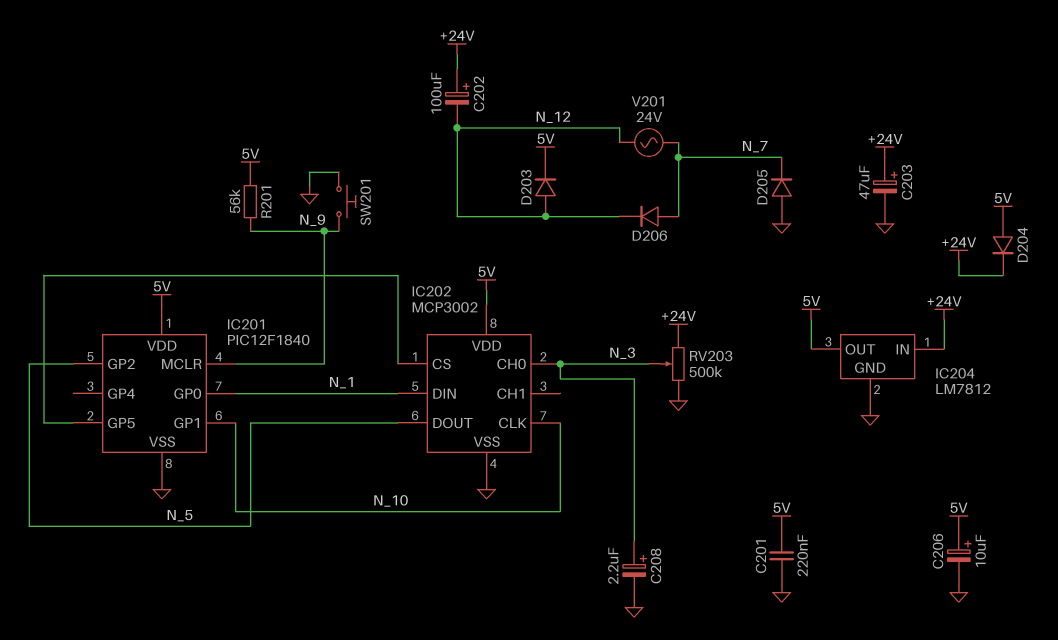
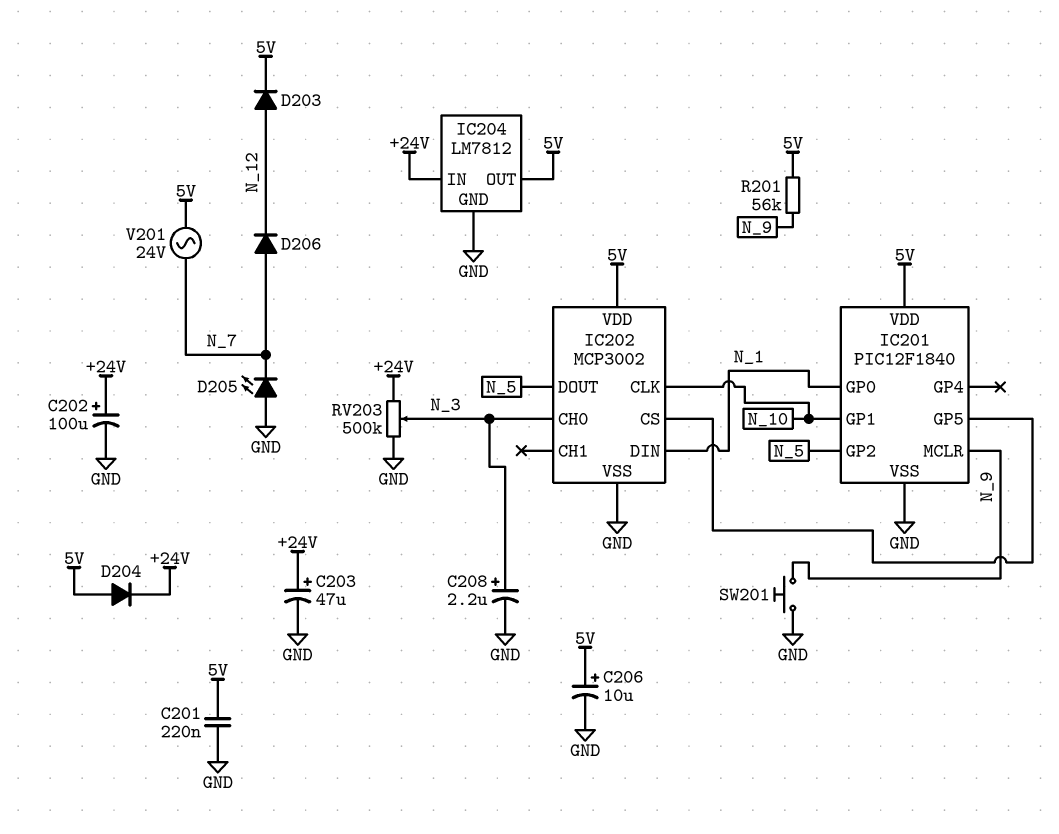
C202: 100uF (plus +24V, minus N_12) -> 100uF (plus +24V, minus GND)
D205: diode (A GND, K N_7) -> LED (A GND, K N_7)
V201: AC 24V (N_7, N_12) -> AC 24V (5V, N_7)

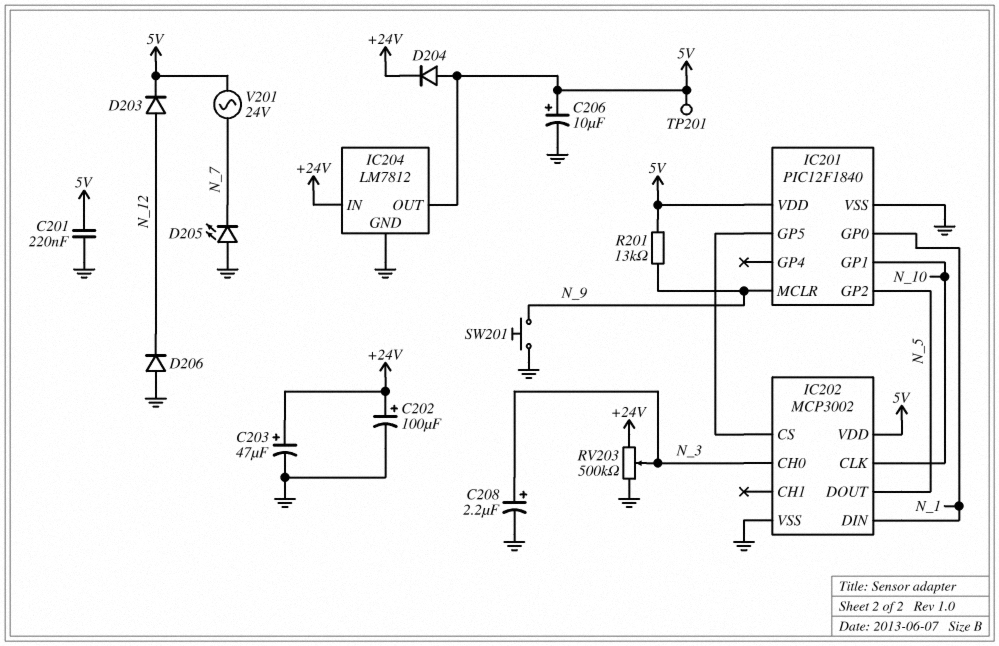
D206: diode (A N_7, K N_12) -> diode (A GND, K N_12)
R201: 56k (5V, N_9) -> 13k (5V, N_9)
TP201: none -> test point (5V)

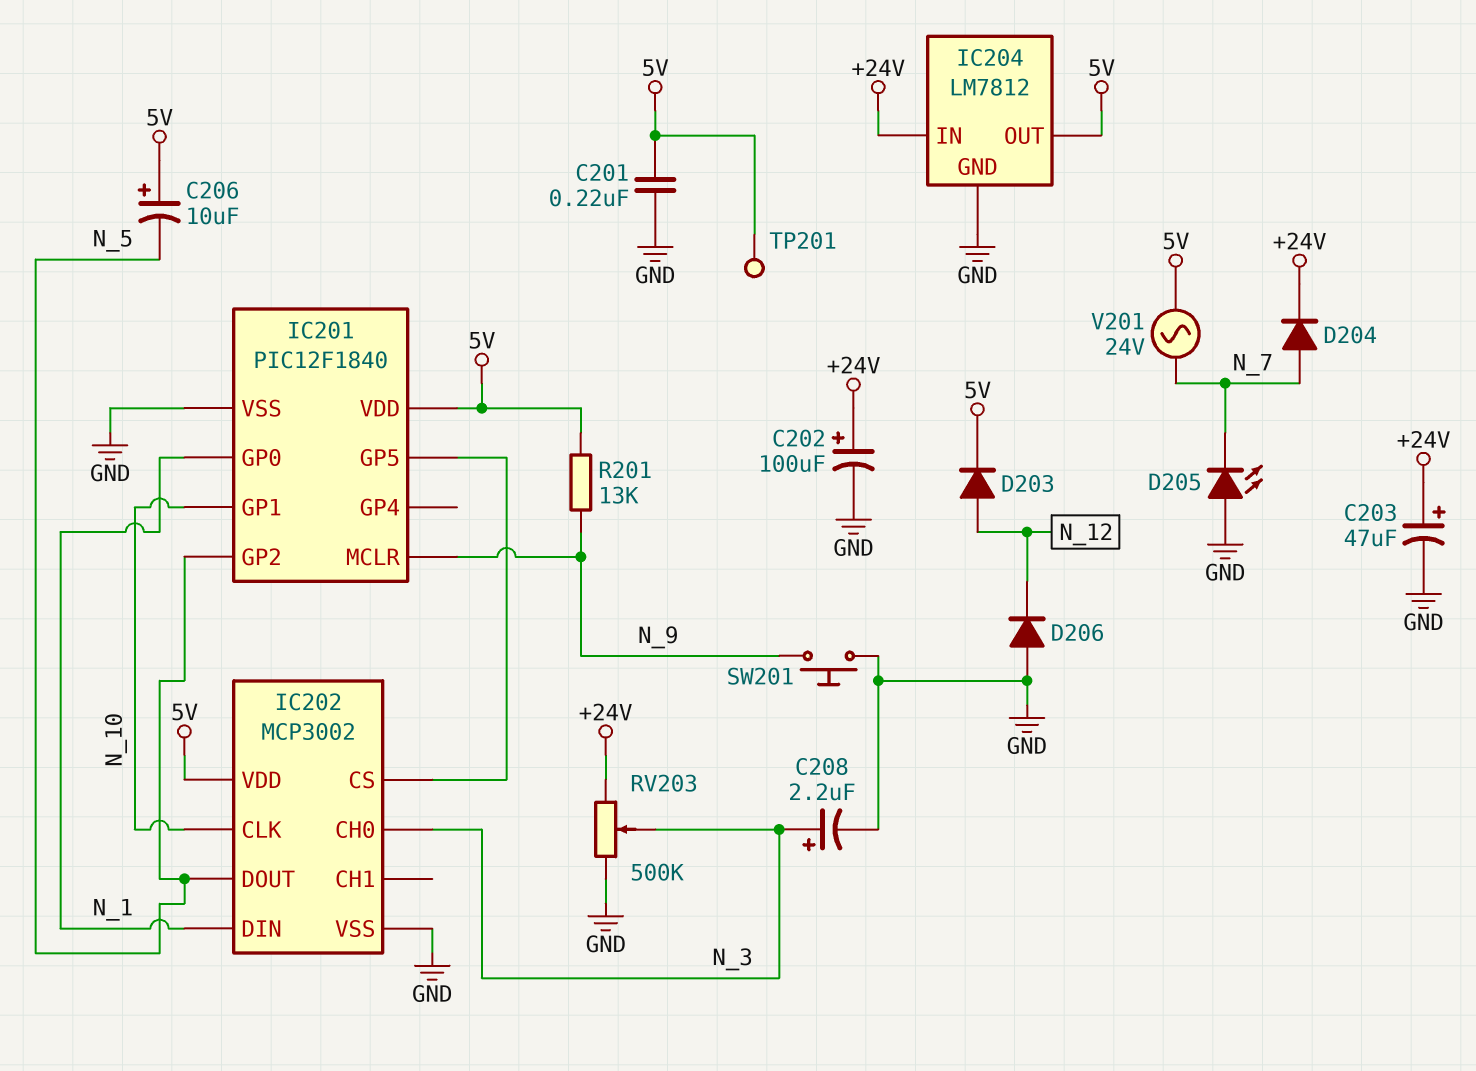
C206: 10uF (plus 5V, minus GND) -> 10uF (plus 5V, minus N_5)
D204: diode (A 5V, K +24V) -> diode (A N_7, K +24V)

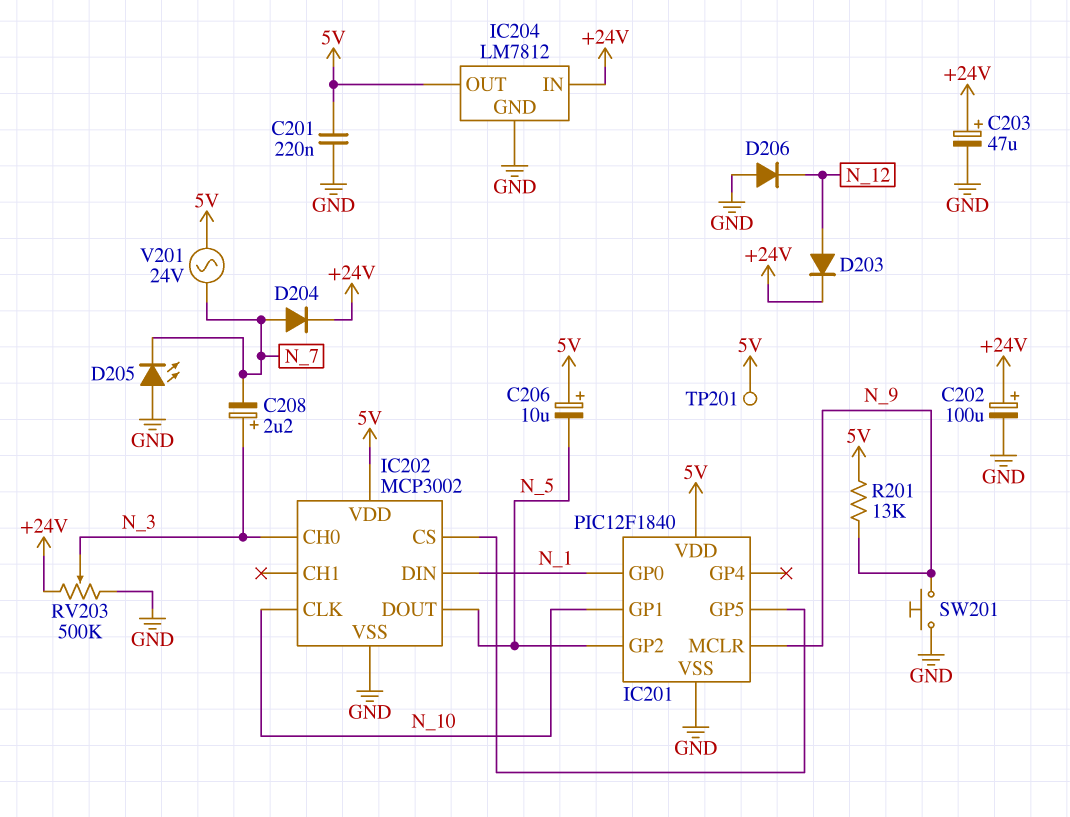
C208: 2.2uF (plus N_3, minus GND) -> 2.2uF (plus N_3, minus N_7)
D203: diode (A N_12, K 5V) -> diode (A N_12, K +24V)

